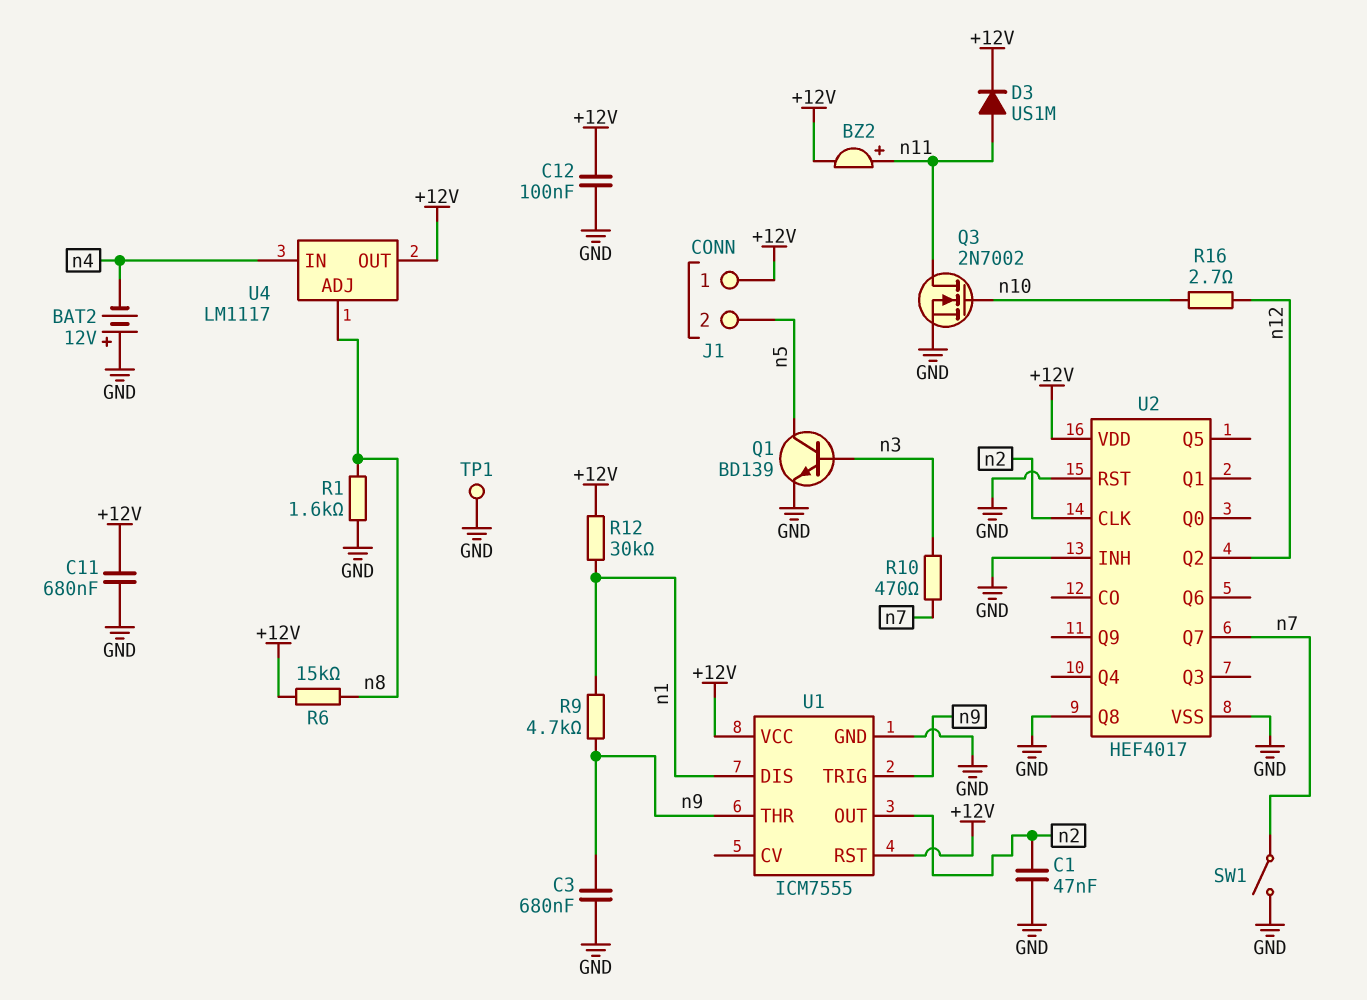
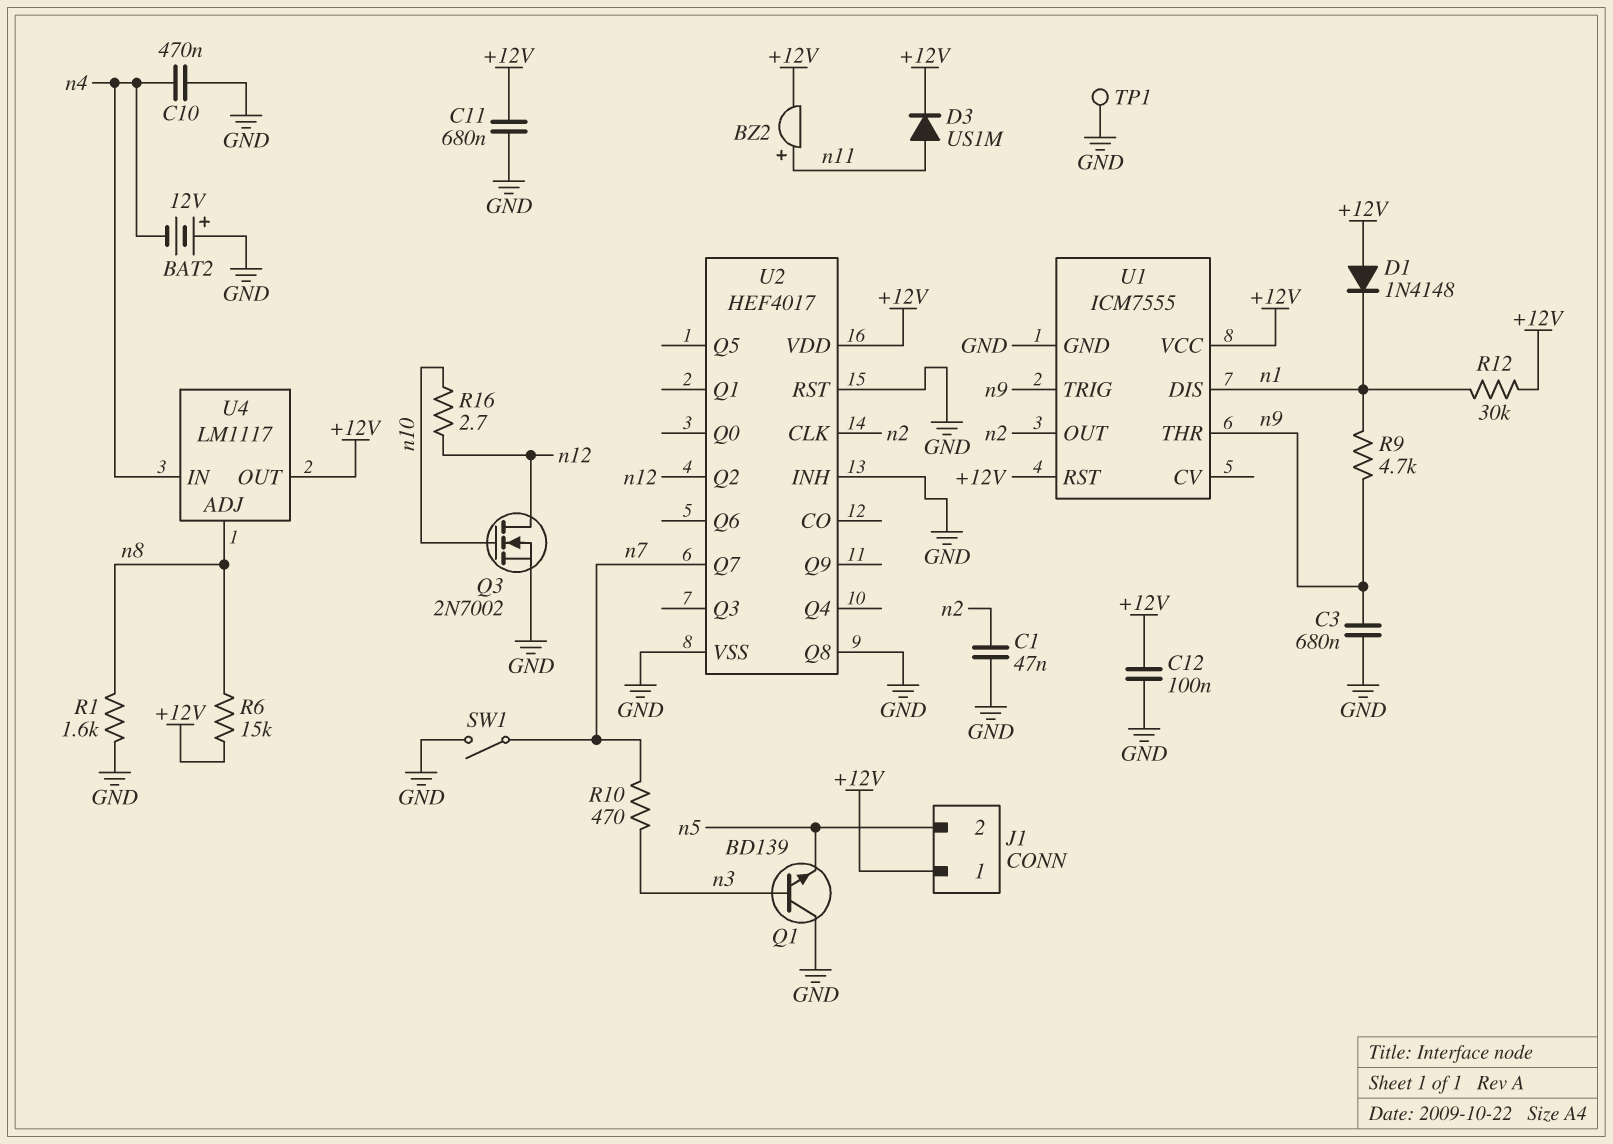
C10: none -> 470nF (GND, n4)
D1: none -> diode 1N4148 (A +12V, K n1)
Q1: NPN BD139 (B n3, C n5, E GND) -> NPN BD139 (B n3, C GND, E n5)
Q3: NMOS 2N7002 (G n10, D n11, S GND) -> NMOS 2N7002 (G n10, D n12, S GND)

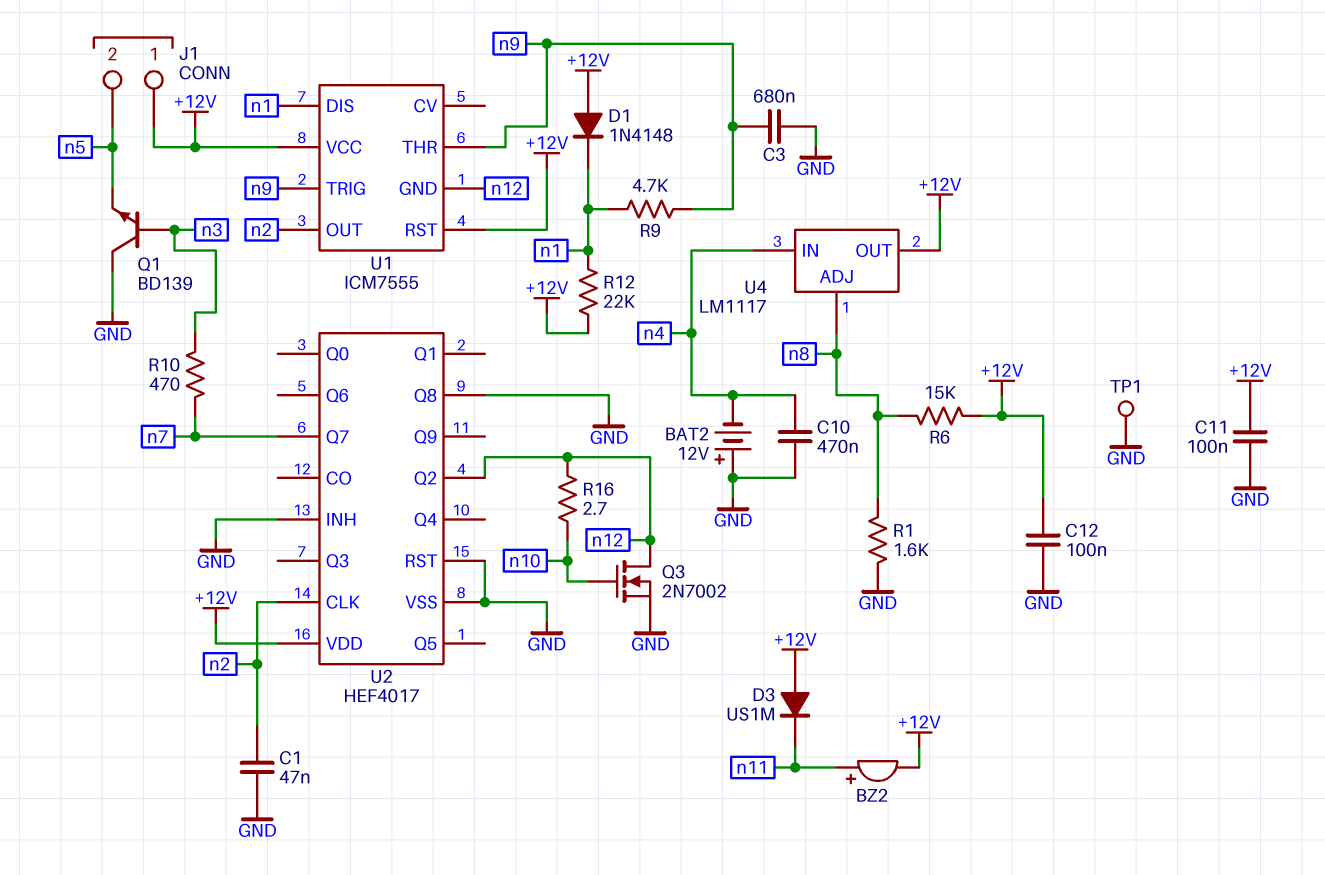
C11: 680nF (+12V, GND) -> 100nF (+12V, GND)
D3: diode US1M (A n11, K +12V) -> diode US1M (A +12V, K n11)
R12: 30k (+12V, n1) -> 22k (+12V, n1)
SW1: switch (GND, n7) -> none
U1 pin GND: GND -> n12

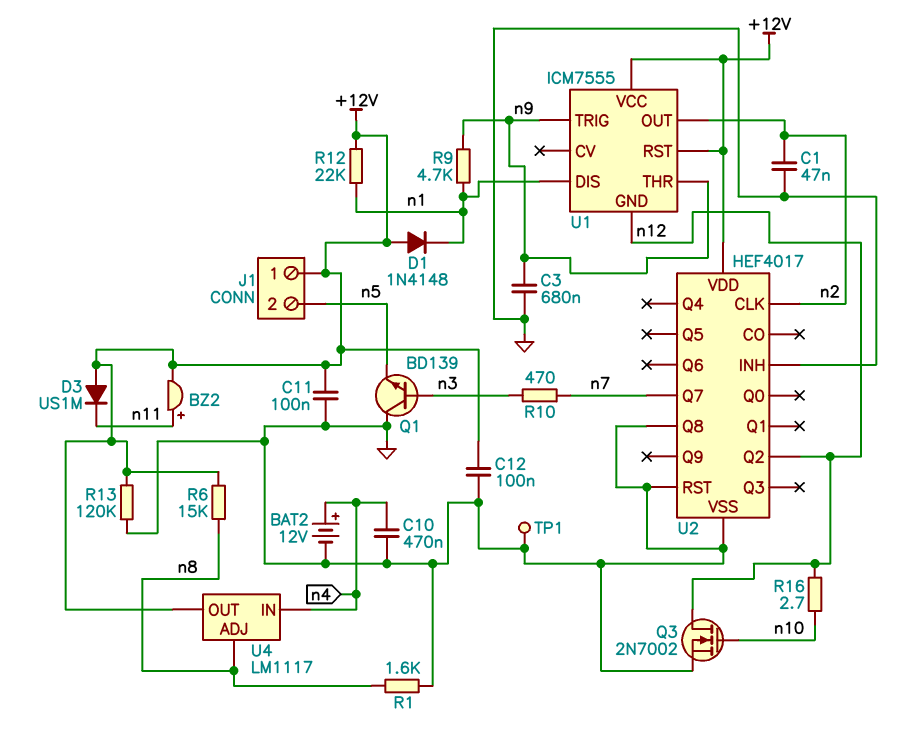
BAT2: 12V (plus GND, minus n4) -> 12V (plus n4, minus GND)
R13: none -> 120k (+12V, GND)

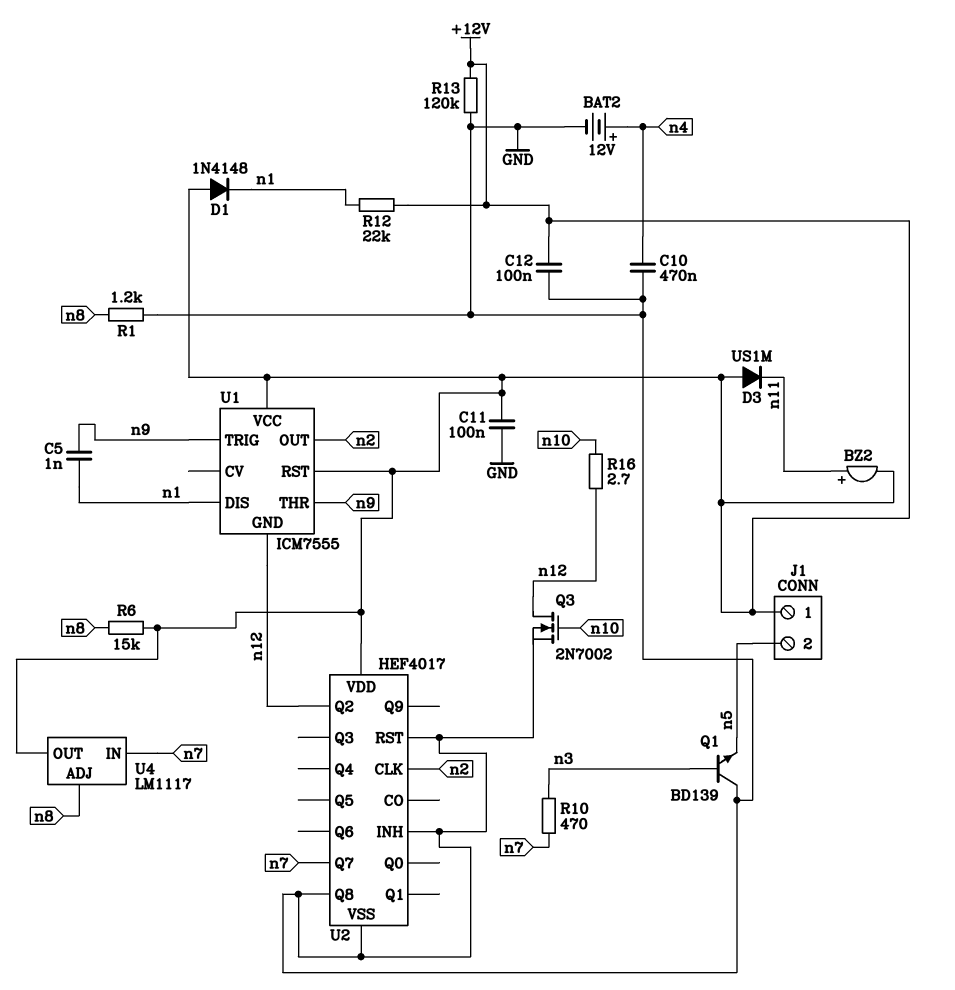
C1: 47nF (GND, n2) -> none
C3: 680nF (GND, n9) -> none
C5: none -> 1nF (n1, n9)
R1: 1.6k (GND, n8) -> 1.2k (GND, n8)
R9: 4.7k (n1, n9) -> none
TP1: test point (GND) -> none
U4 pin IN: n4 -> n7

